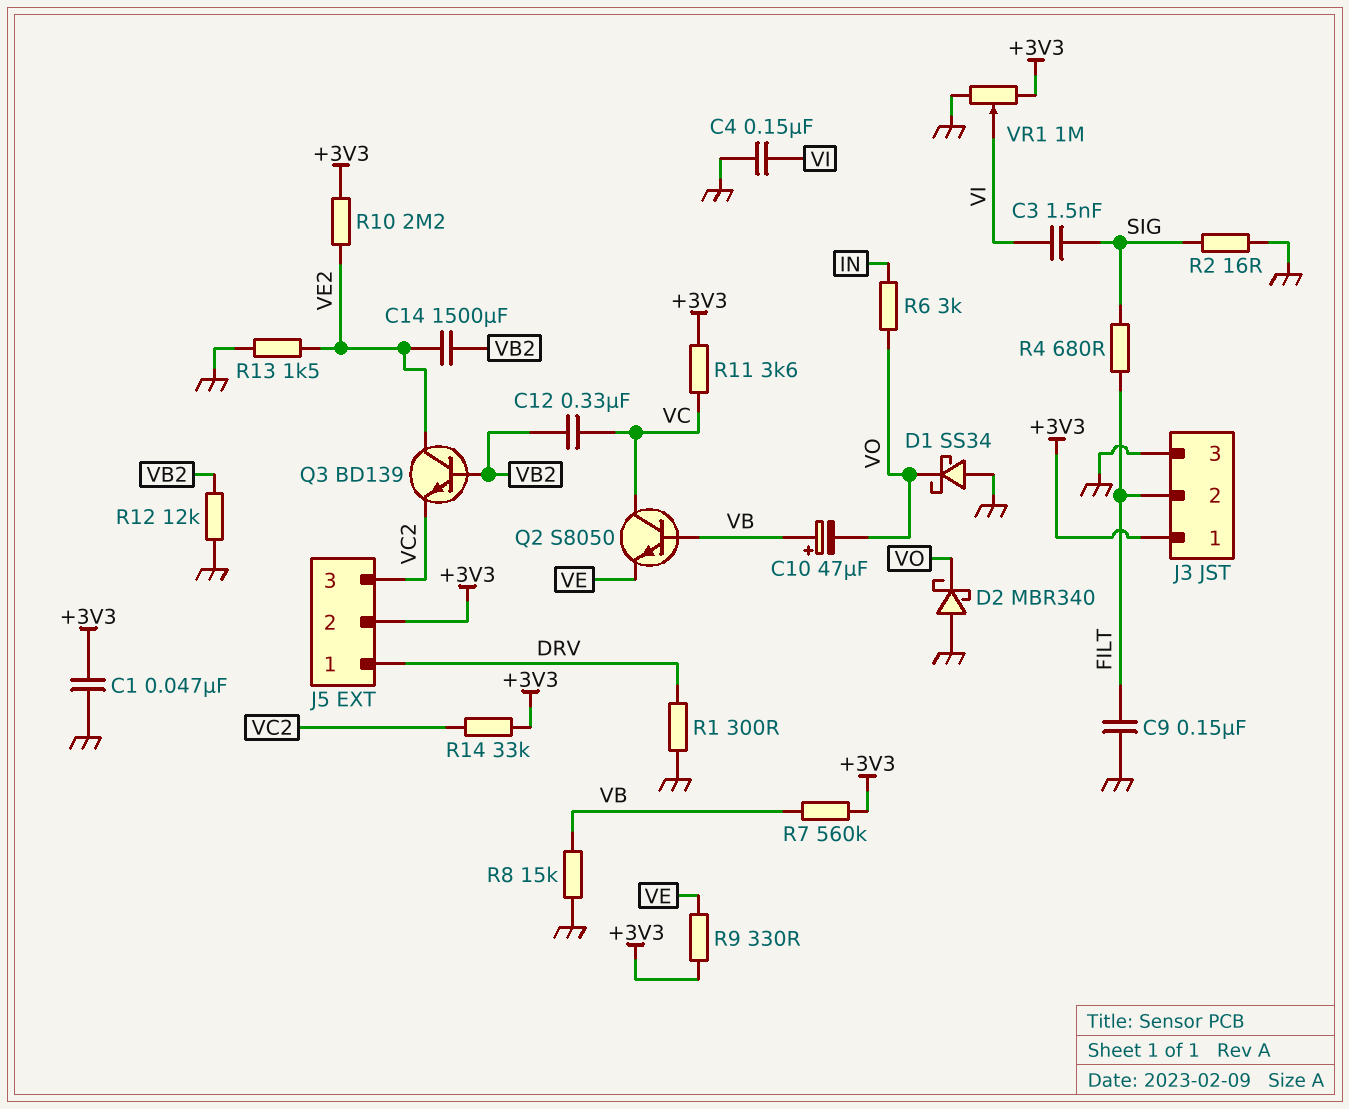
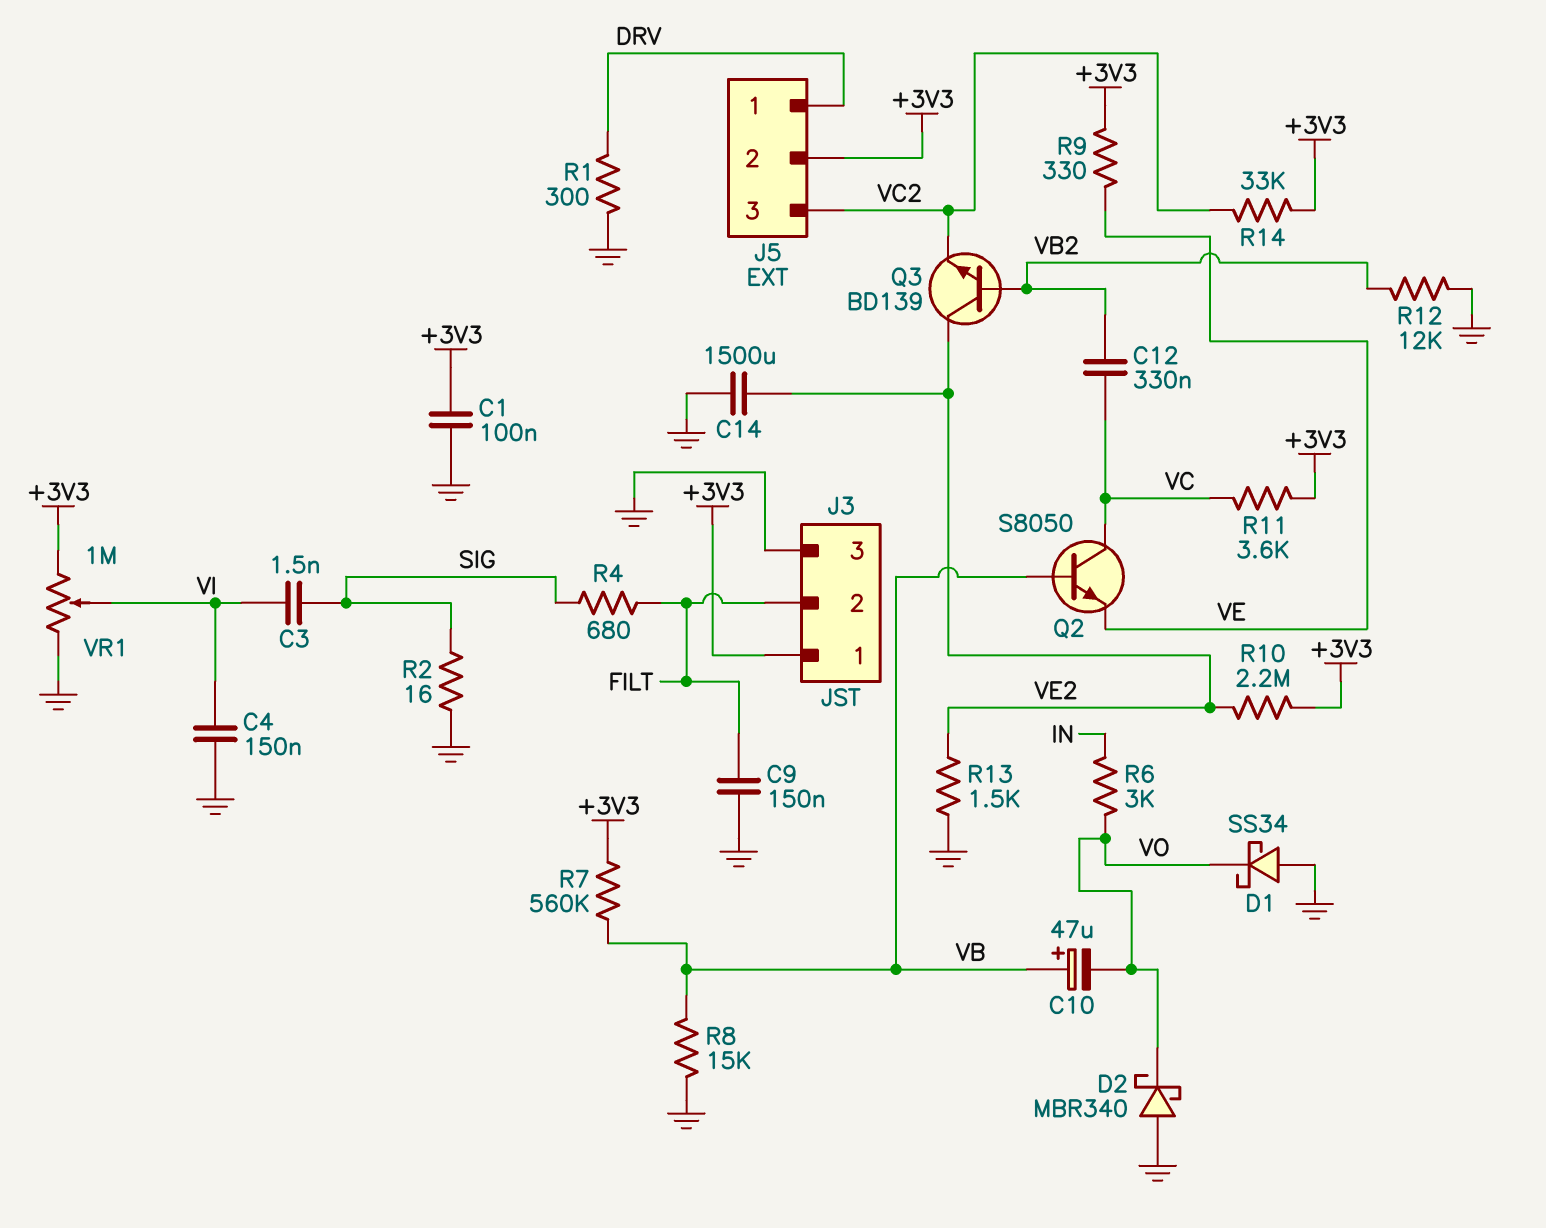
C1: 47nF (+3V3, GND) -> 100nF (+3V3, GND)
C14: 1500uF (VB2, VE2) -> 1500uF (GND, VE2)

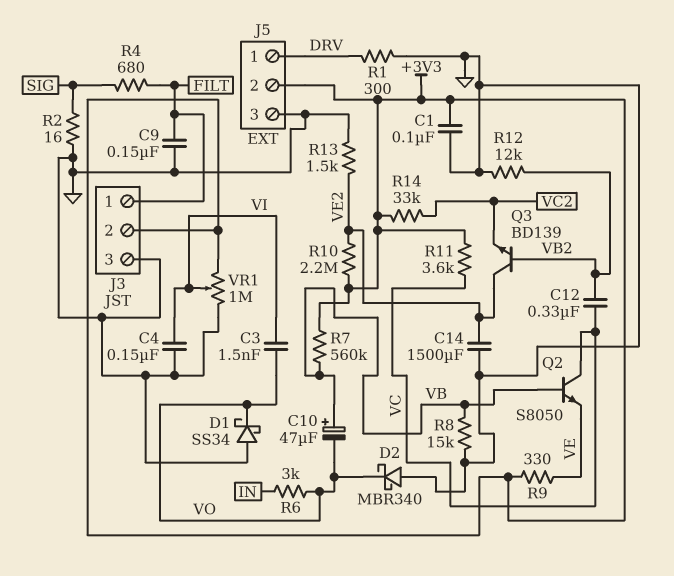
C3: 1.5nF (SIG, VI) -> 1.5nF (VI, VO)
J3 pin 1: +3V3 -> FILT
J3 pin 2: FILT -> +3V3
J5 pin 3: VC2 -> GND

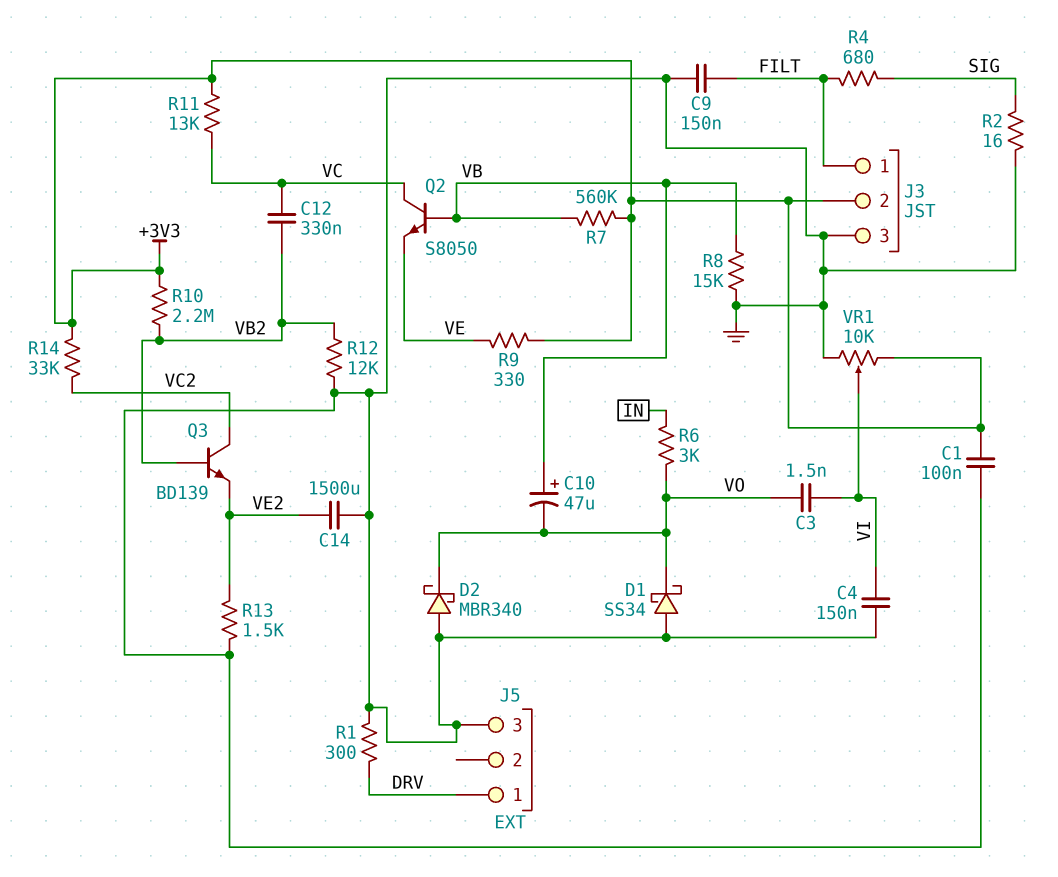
J5 pin 2: +3V3 -> none
Q3: NPN BD139 (B VB2, C VE2, E VC2) -> NPN BD139 (B VB2, C VC2, E VE2)
R10: 2.2M (+3V3, VE2) -> 2.2M (+3V3, VB2)
R11: 3.6k (+3V3, VC) -> 13k (+3V3, VC)
VR1: 1M (+3V3, GND, wiper VI) -> 10k (+3V3, GND, wiper VI)

